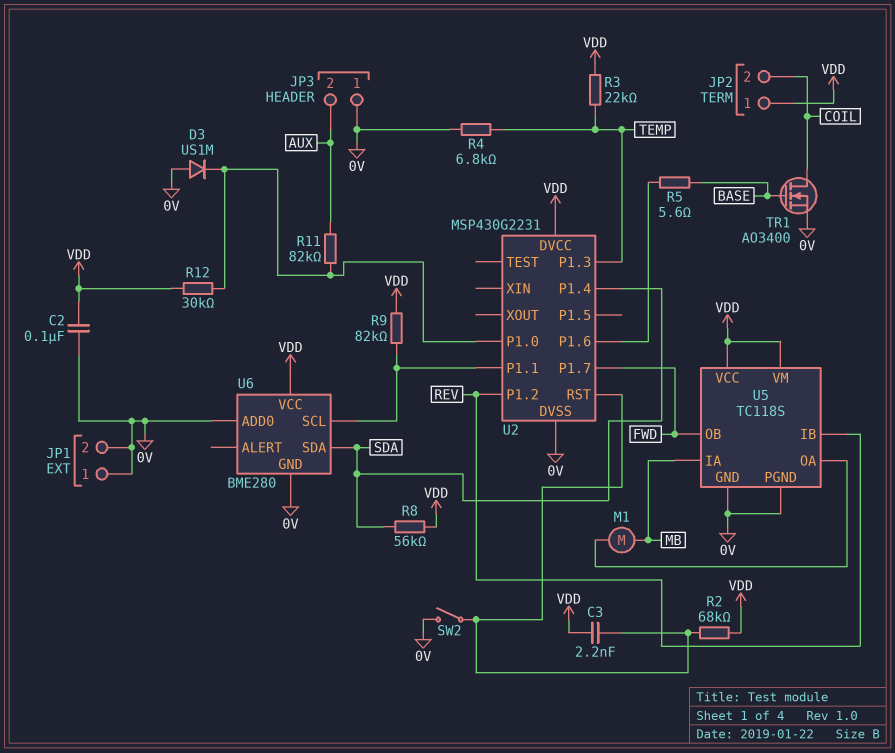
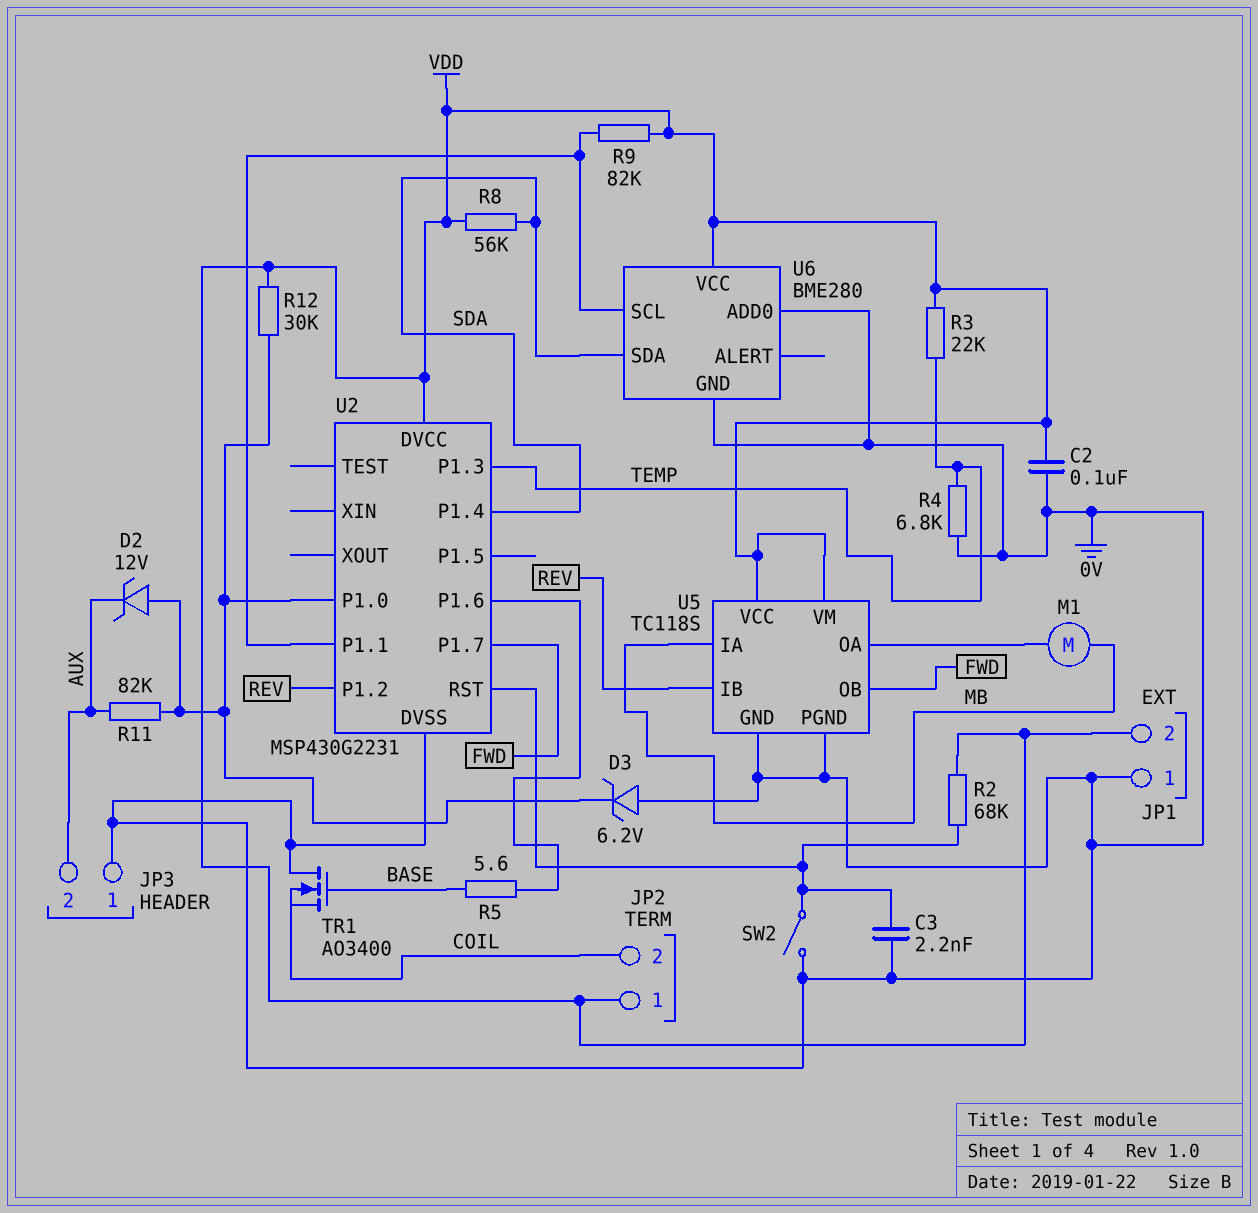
C3: 2.2nF (U2/RST, VDD) -> 2.2nF (0V, U2/RST)
D2: none -> zener 12V (A U2/P1.0, K AUX)
D3: diode US1M (A 0V, K U2/P1.0) -> zener 6.2V (A 0V, K U2/P1.0)
JP1 pin 2: 0V -> VDD
TR1: NMOS AO3400 (G BASE, D COIL, S 0V) -> NMOS AO3400 (G BASE, D 0V, S COIL)

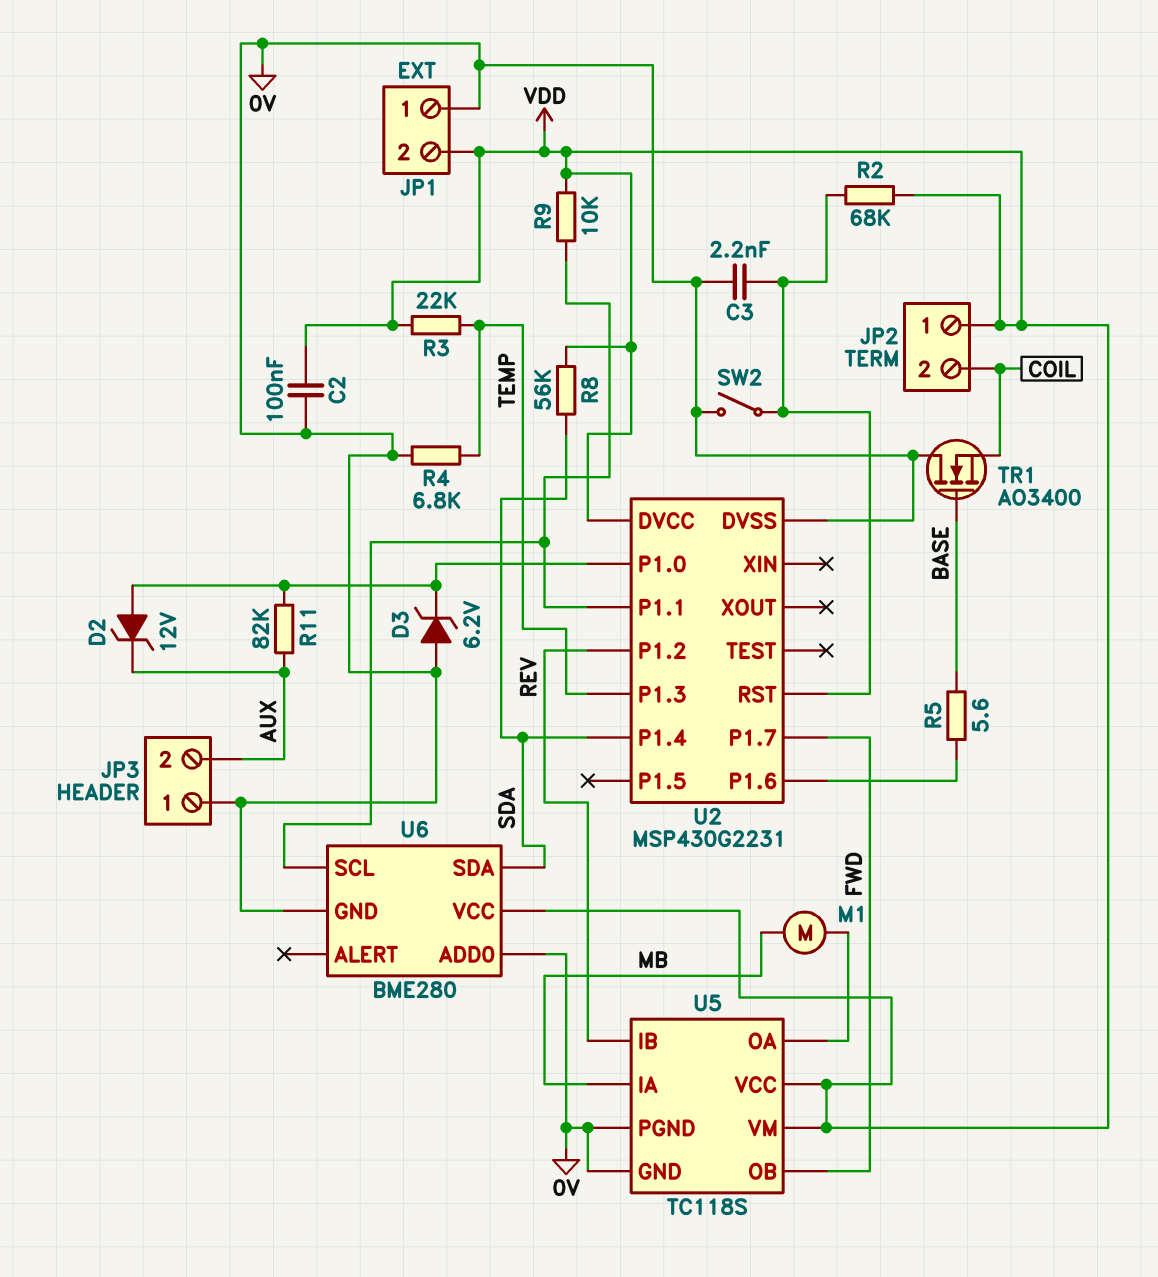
R9: 82k (U2/P1.1, VDD) -> 10k (U2/P1.1, VDD)
R12: 30k (U2/P1.0, VDD) -> none

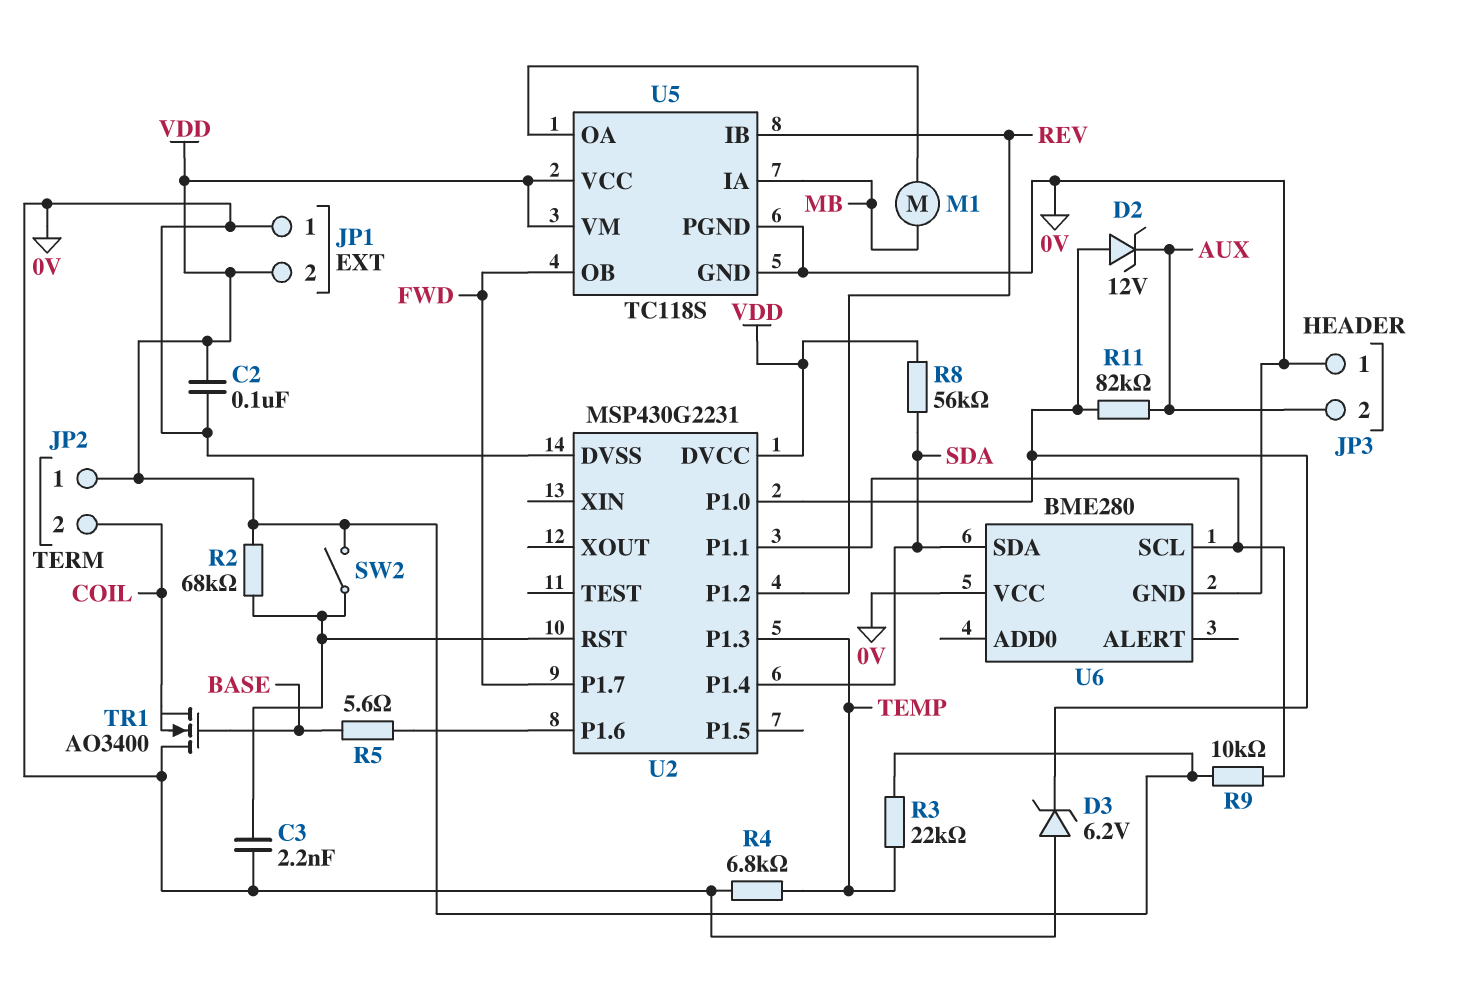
SW2: switch (0V, U2/RST) -> switch (U2/RST, VDD)
U6 pin ADD0: 0V -> none
U6 pin VCC: VDD -> 0V

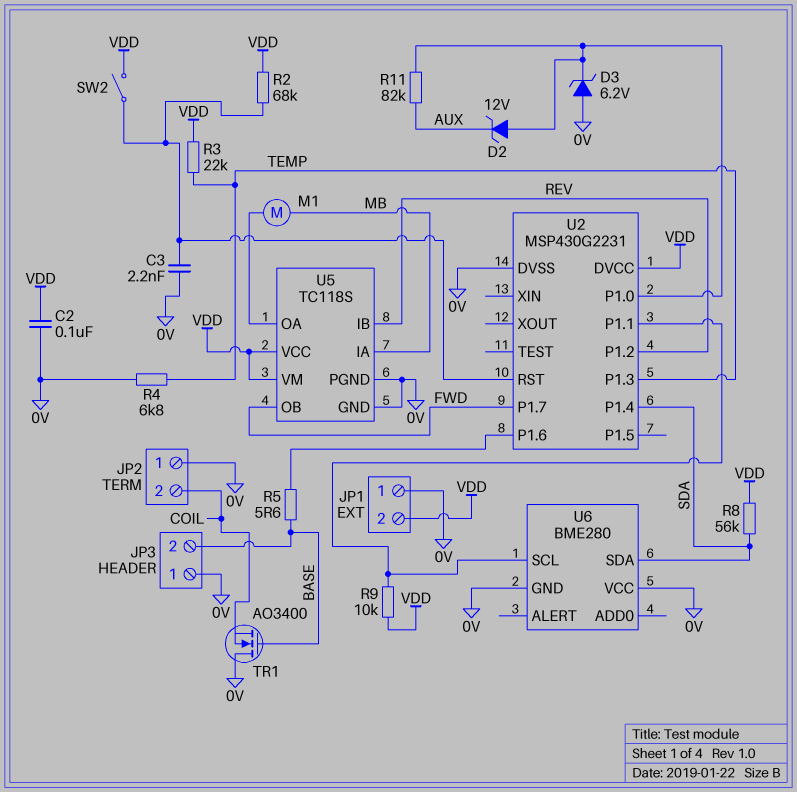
JP2 pin 1: VDD -> 0V
JP3 pin 2: AUX -> BASE

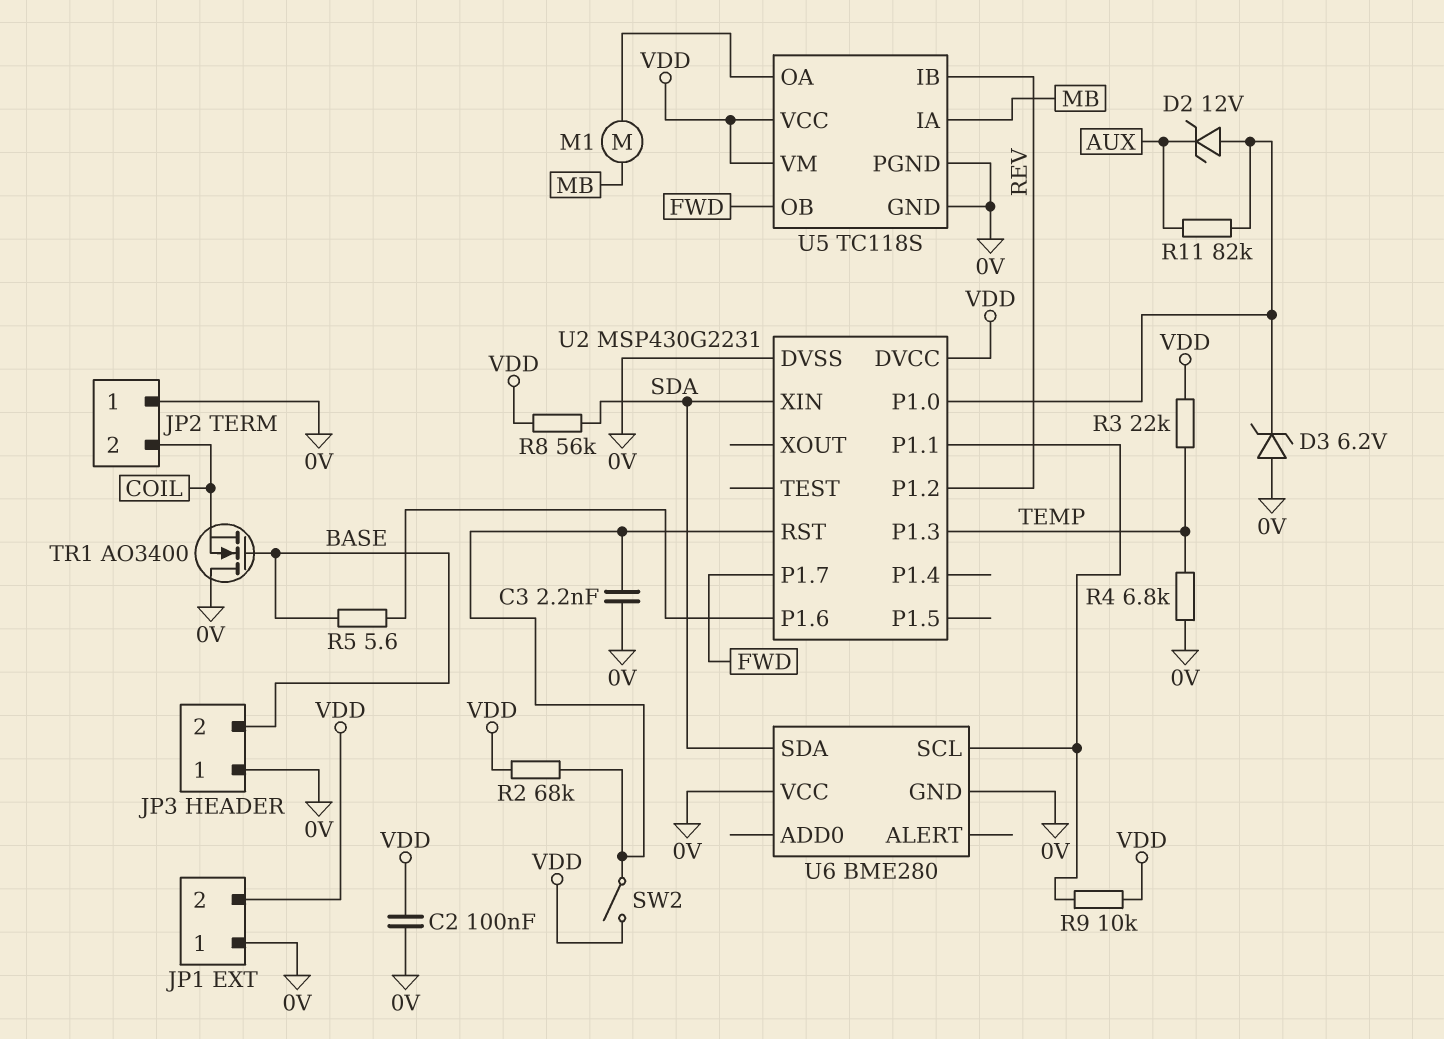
U2 pin P1.4: SDA -> none
U2 pin XIN: none -> SDA

